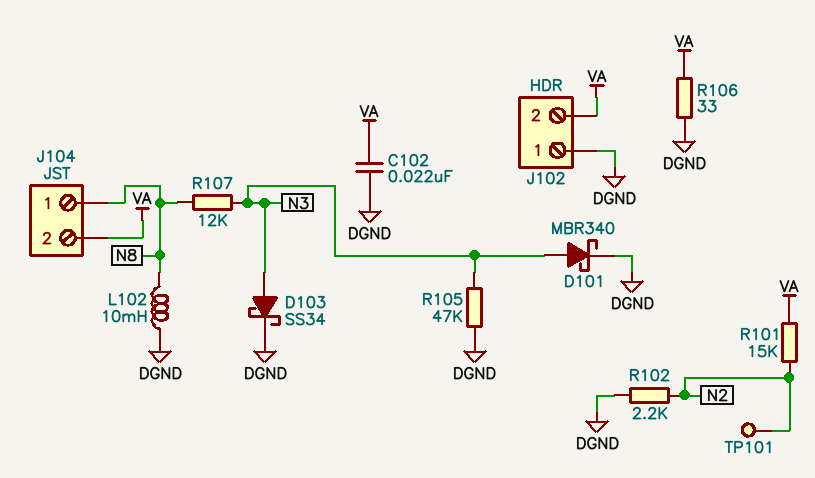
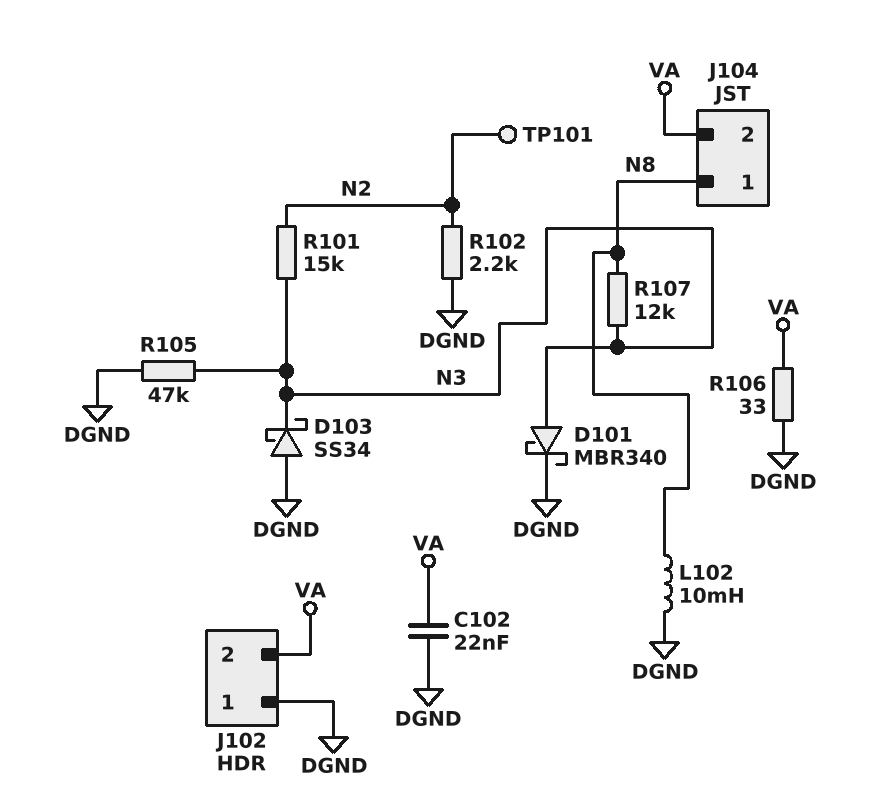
D103: schottky SS34 (A N3, K DGND) -> schottky SS34 (A DGND, K N3)
R101: 15k (N2, VA) -> 15k (N2, N3)

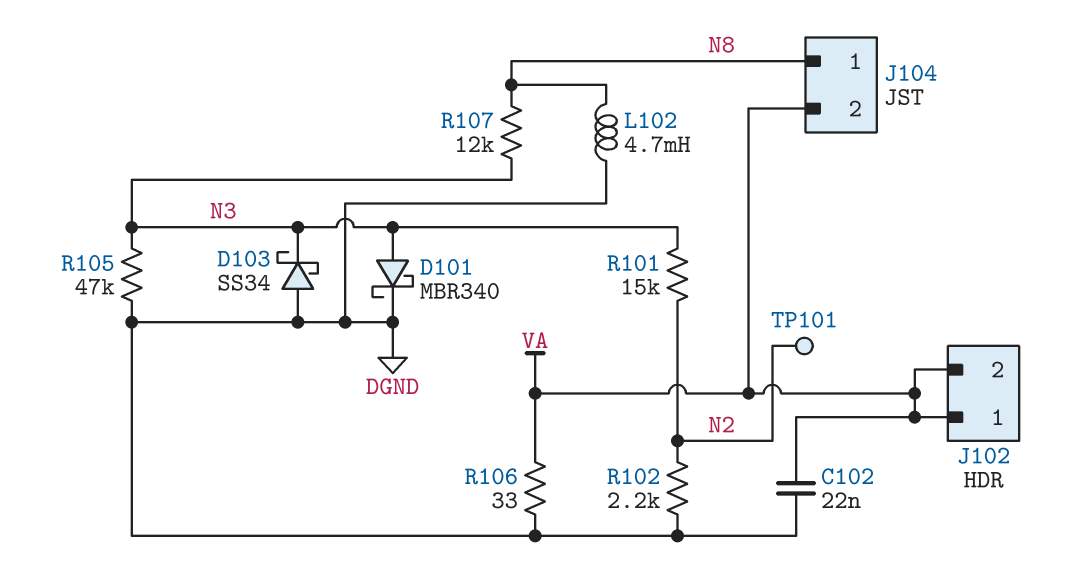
J102 pin 1: DGND -> VA
L102: 10mH (DGND, N8) -> 4.7mH (DGND, N8)

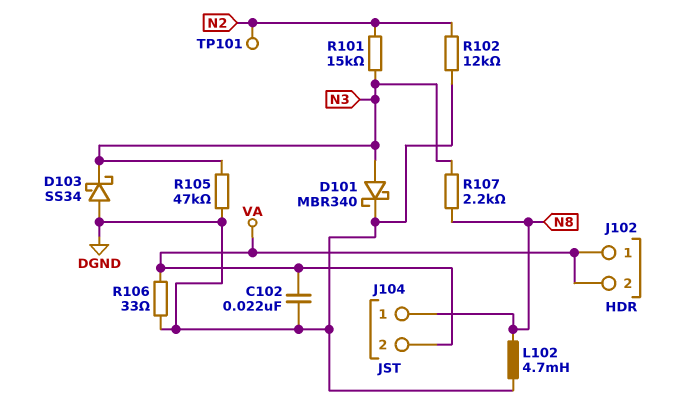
R102: 2.2k (DGND, N2) -> 12k (DGND, N2)
R107: 12k (N3, N8) -> 2.2k (N3, N8)

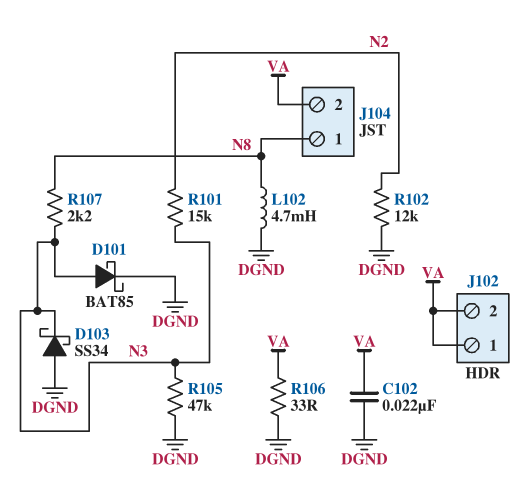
D101: schottky MBR340 (A N3, K DGND) -> schottky BAT85 (A N3, K DGND)
TP101: test point (N2) -> none

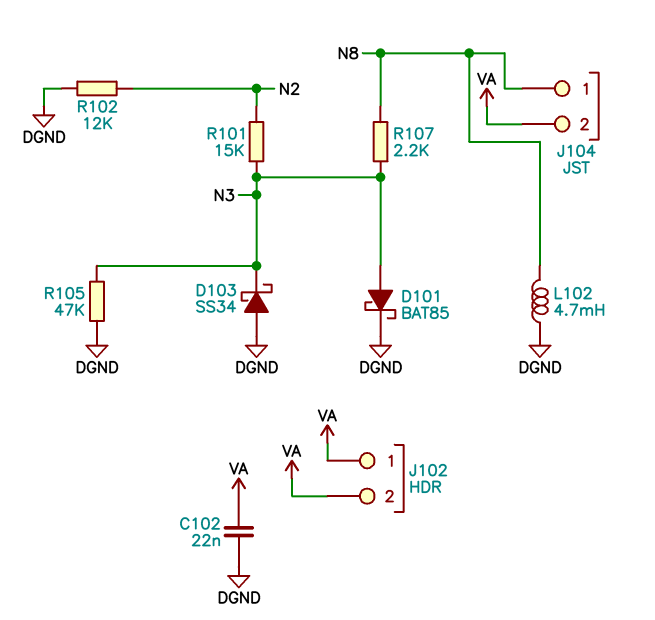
R106: 33 (DGND, VA) -> none

